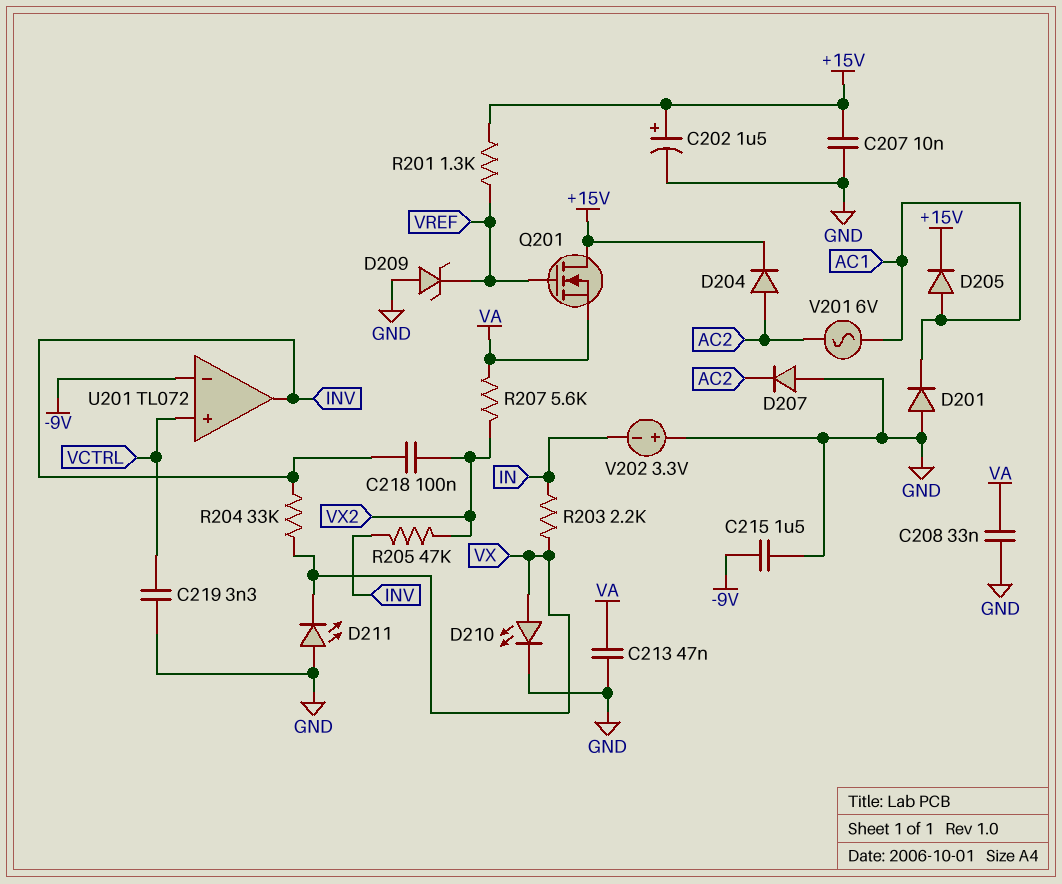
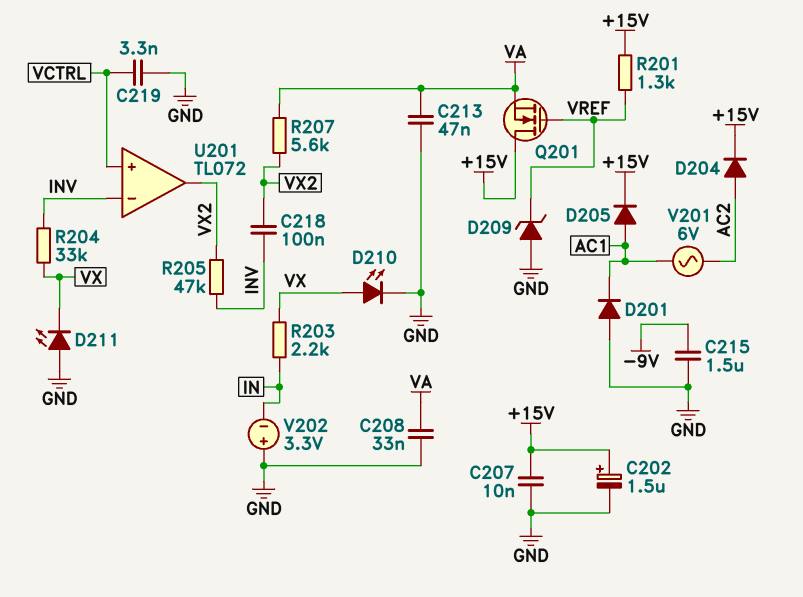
D207: diode (A GND, K AC2) -> none
U201 pin in-: -9V -> INV
U201 pin out: INV -> VX2

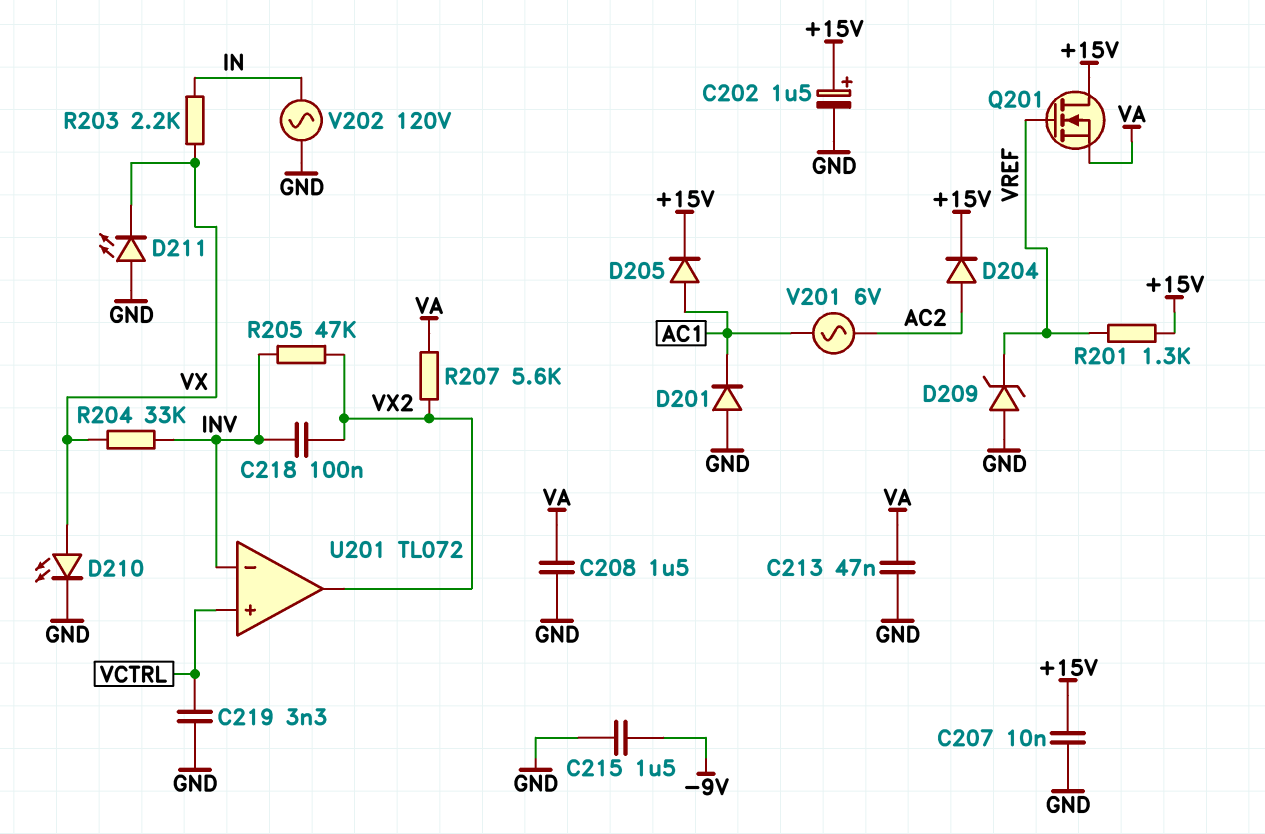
C208: 33nF (GND, VA) -> 1.5uF (GND, VA)
V202: 3.3V (plus GND, minus IN) -> AC 120V (GND, IN)

